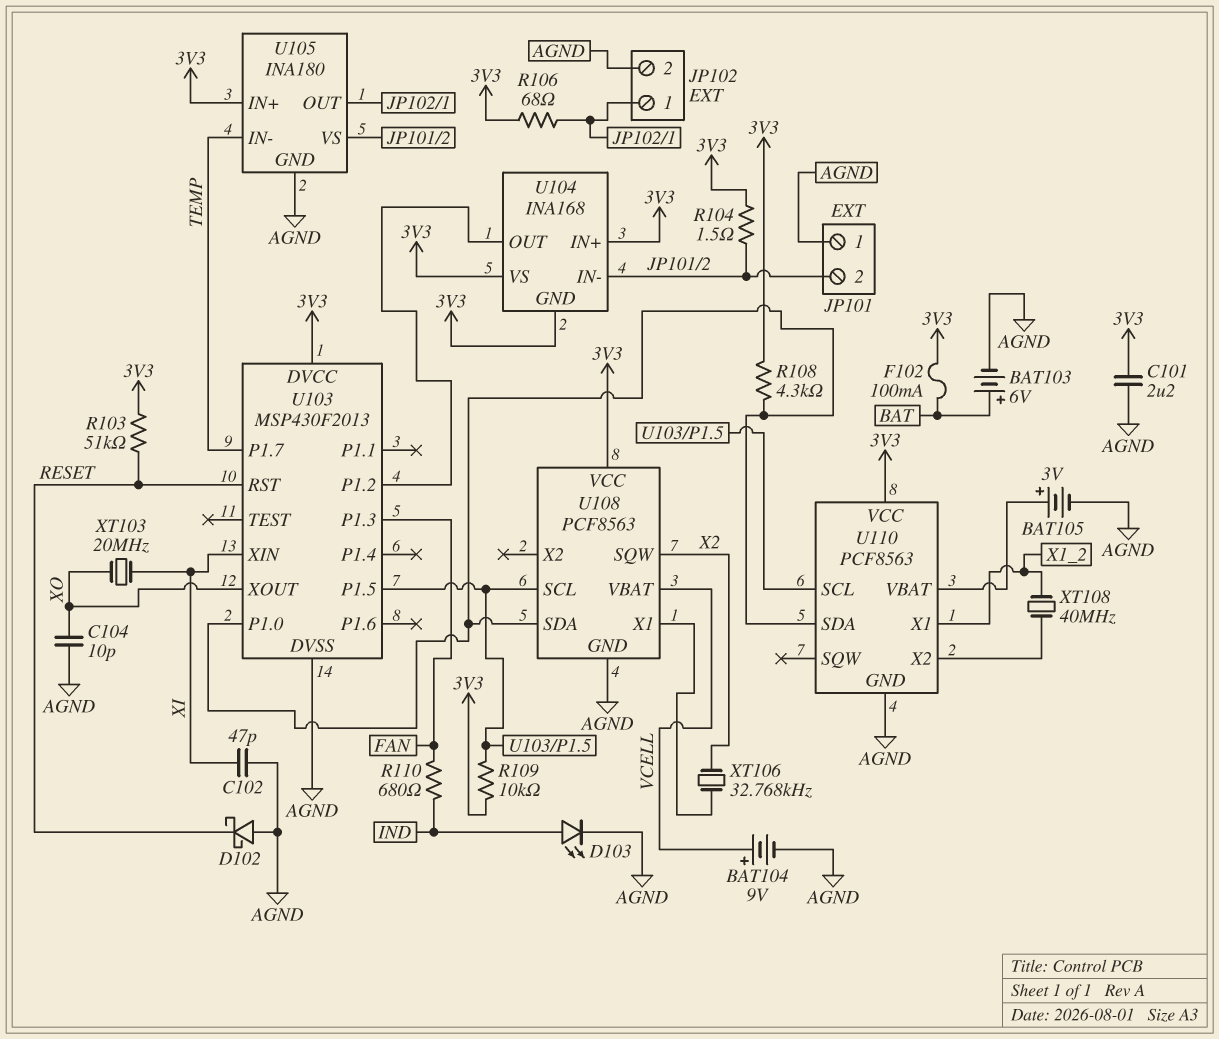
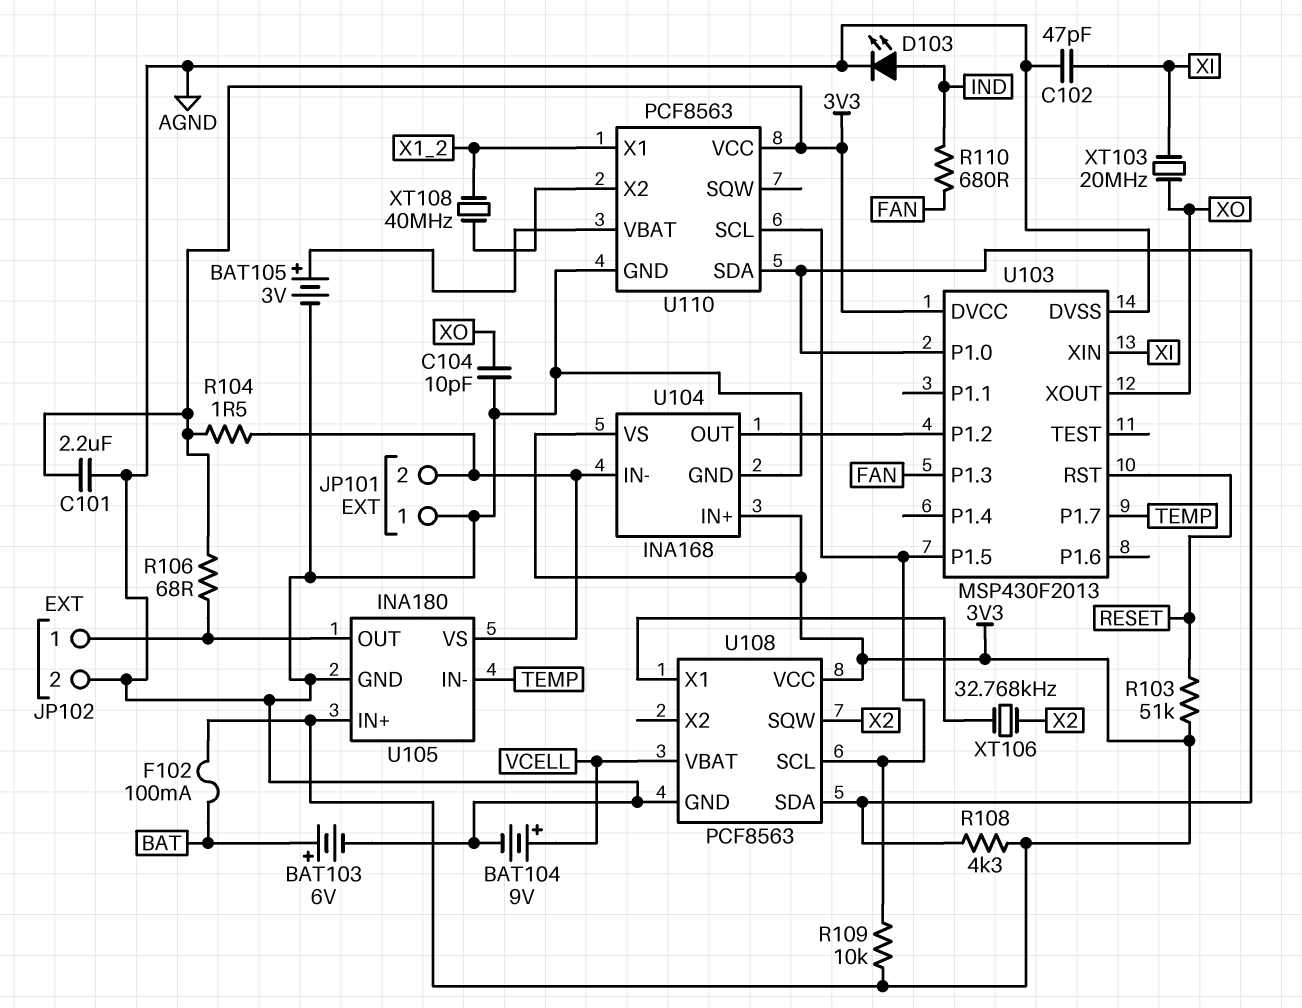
D102: schottky (A AGND, K RESET) -> none
U104 pin GND: 3V3 -> AGND

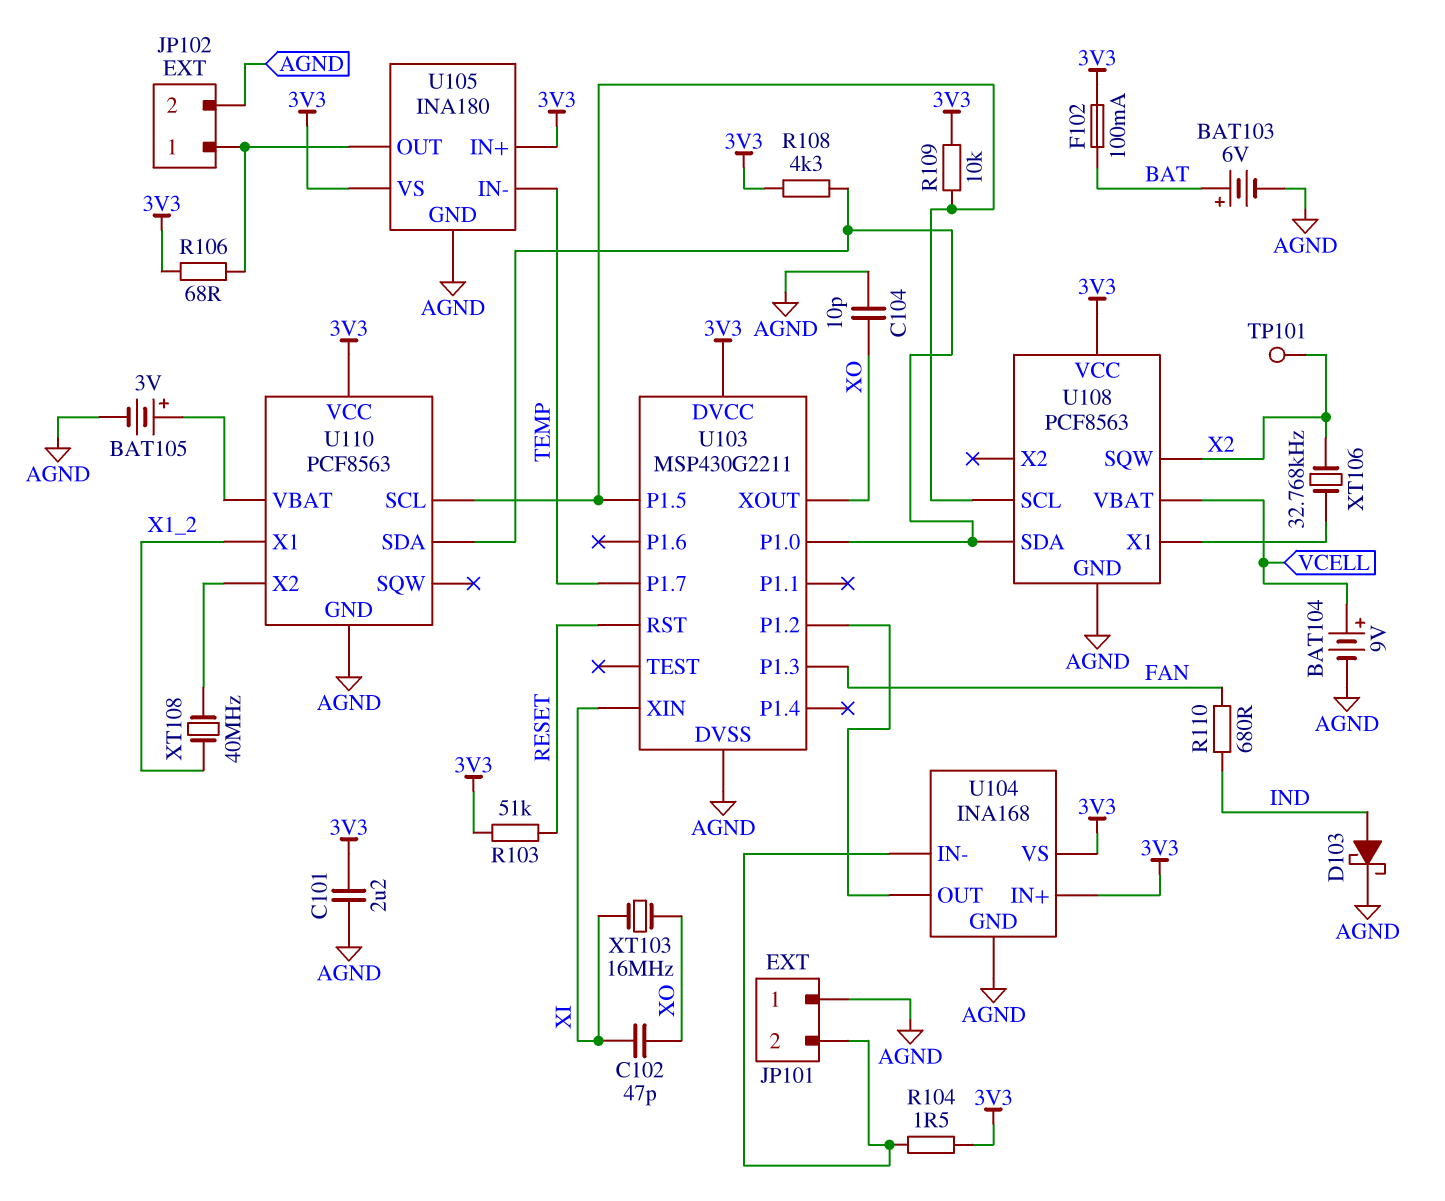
C102: 47pF (AGND, XI) -> 47pF (XI, XO)
D103: LED (A IND, K AGND) -> schottky (A IND, K AGND)
TP101: none -> test point (X2)
U103: MSP430F2013 -> MSP430G2211
U105 pin VS: JP101/2 -> 3V3
XT103: 20MHz (XI, XO) -> 16MHz (XI, XO)

